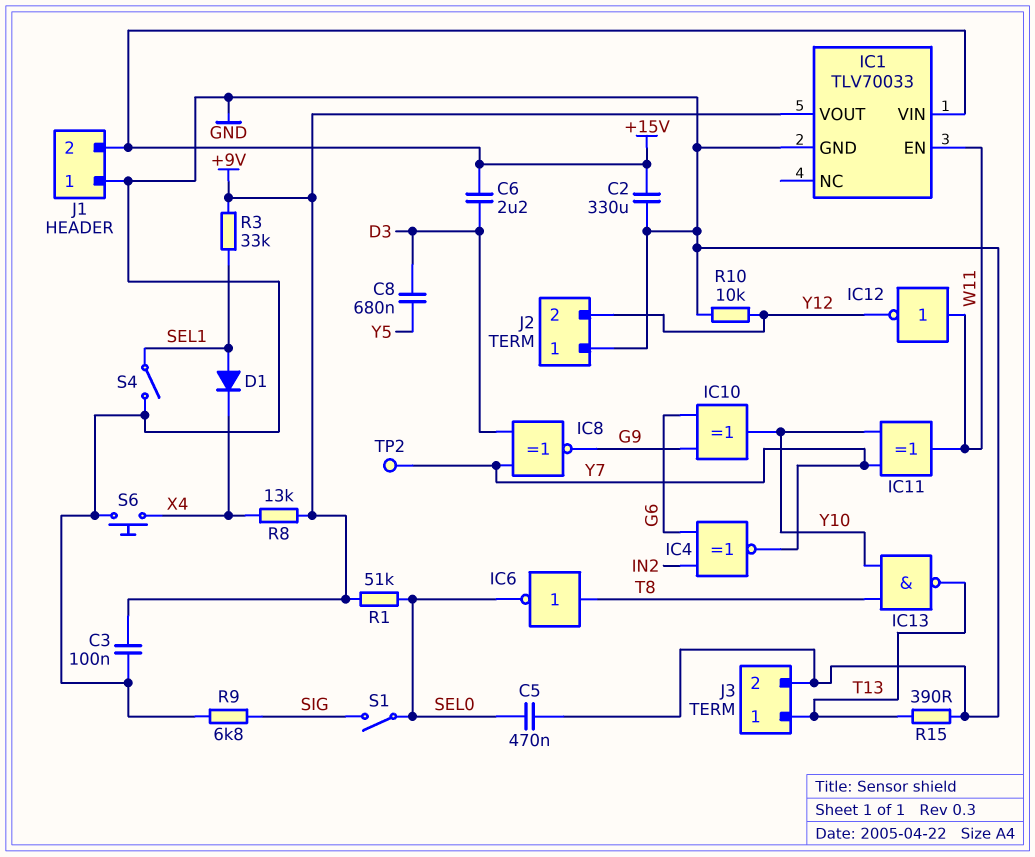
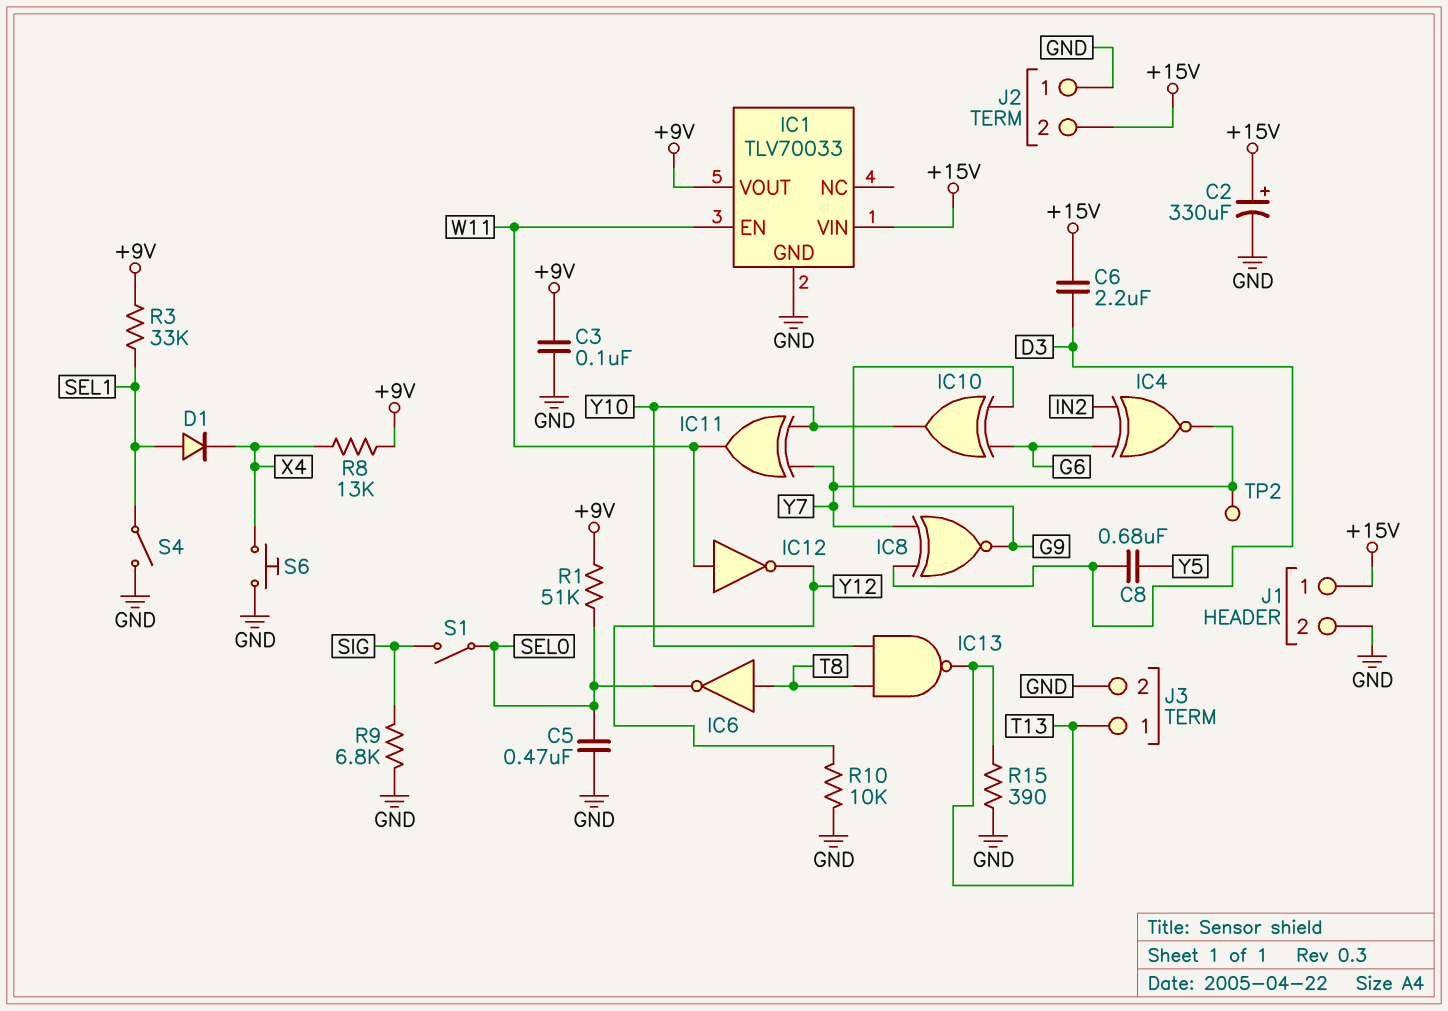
C2: 330uF (+15V, GND) -> 330uF (plus +15V, minus GND)
J1 pin 1: GND -> +15V
J1 pin 2: +15V -> GND
J2 pin 2: Y12 -> +15V

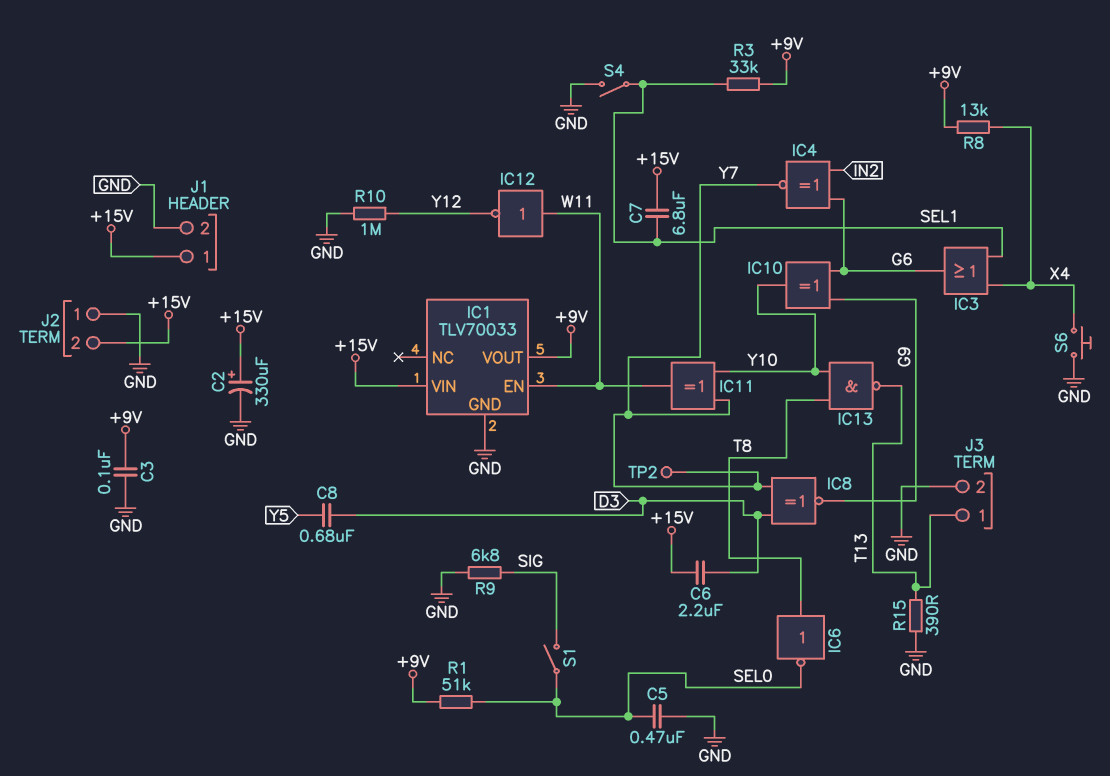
C7: none -> 6.8uF (+15V, SEL1)
D1: diode (A SEL1, K X4) -> none
IC3: none -> OR (in SEL1, in X4, out G6)
R10: 10k (GND, Y12) -> 1M (GND, Y12)

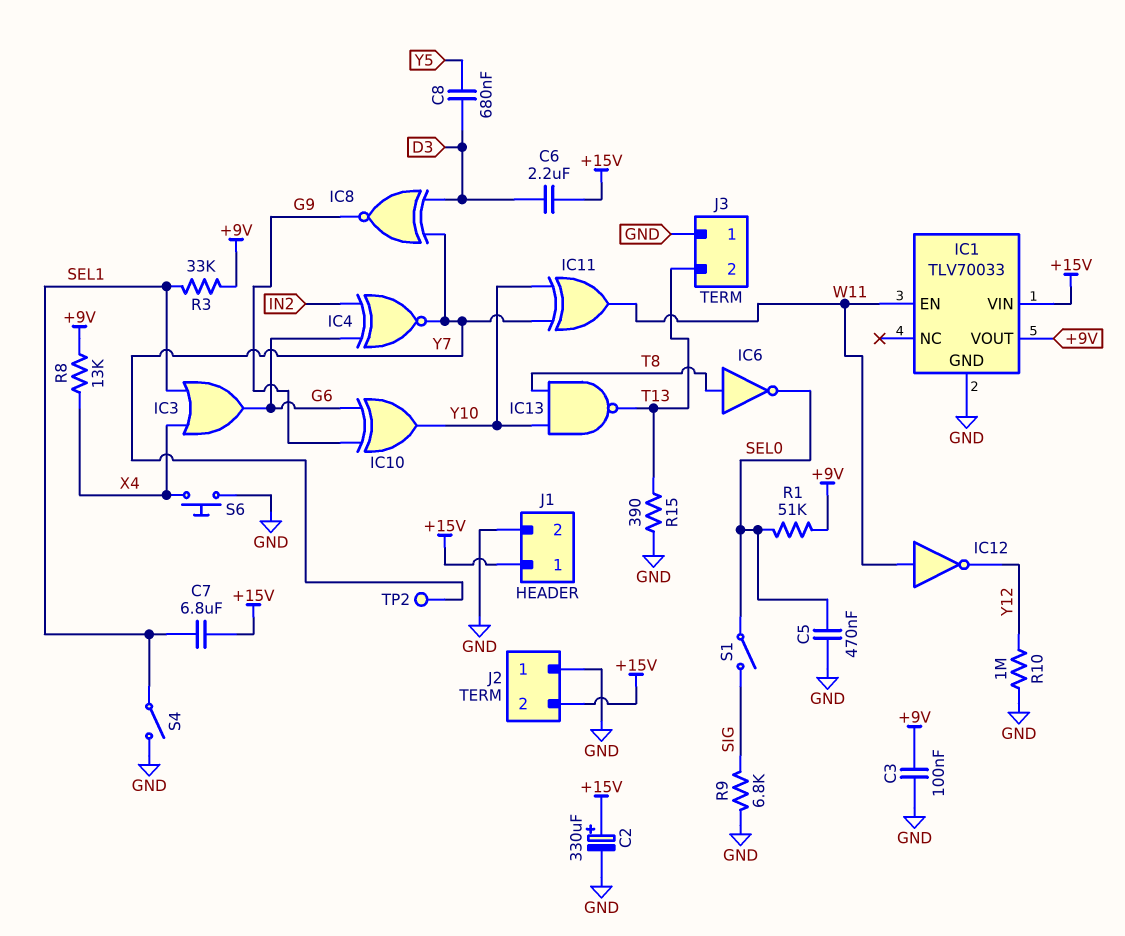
J3 pin 1: T13 -> GND
J3 pin 2: GND -> T13

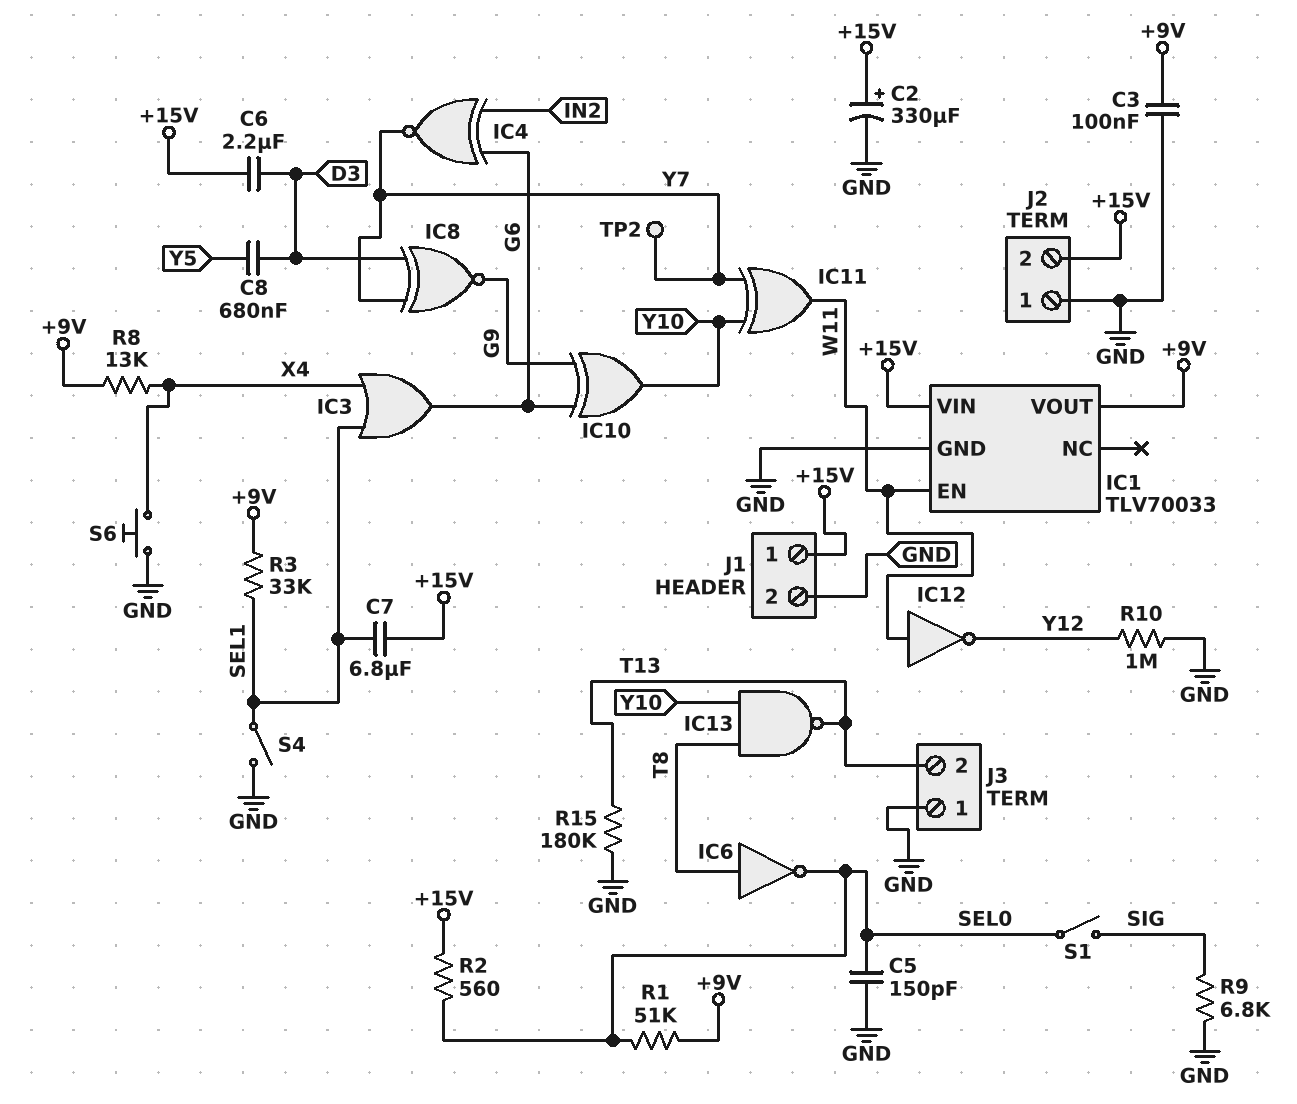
C5: 470nF (GND, SEL0) -> 150pF (GND, SEL0)
R2: none -> 560 (+15V, SEL0)
R15: 390 (GND, T13) -> 180k (GND, T13)

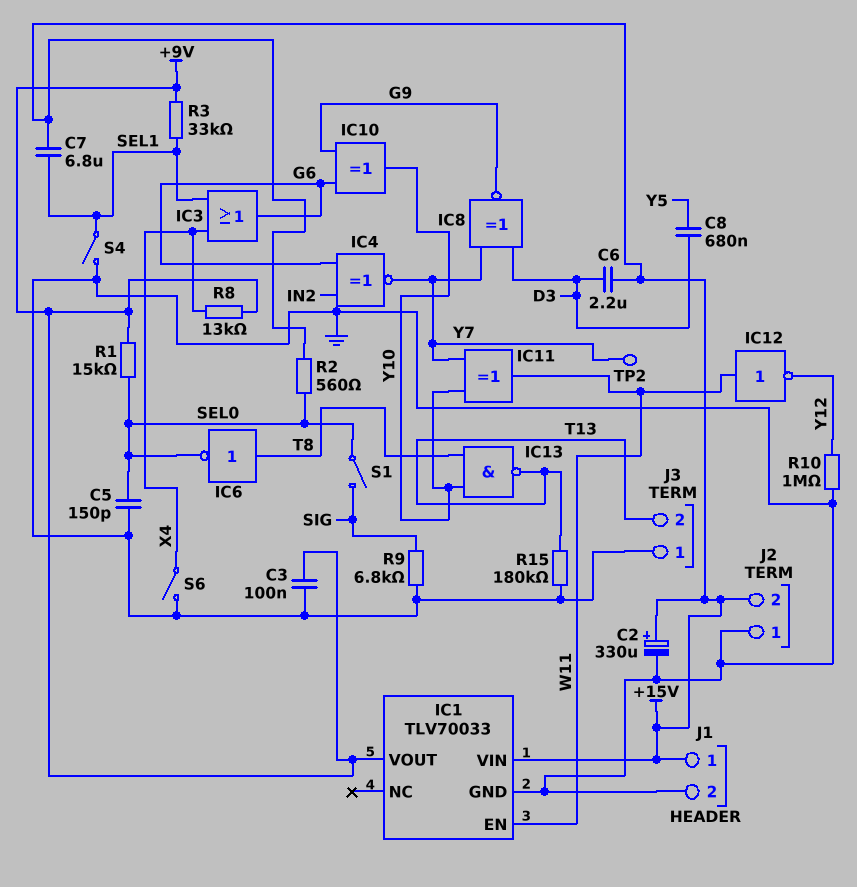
R1: 51k (+9V, SEL0) -> 15k (+9V, SEL0)
S6: button (GND, X4) -> switch (GND, X4)

